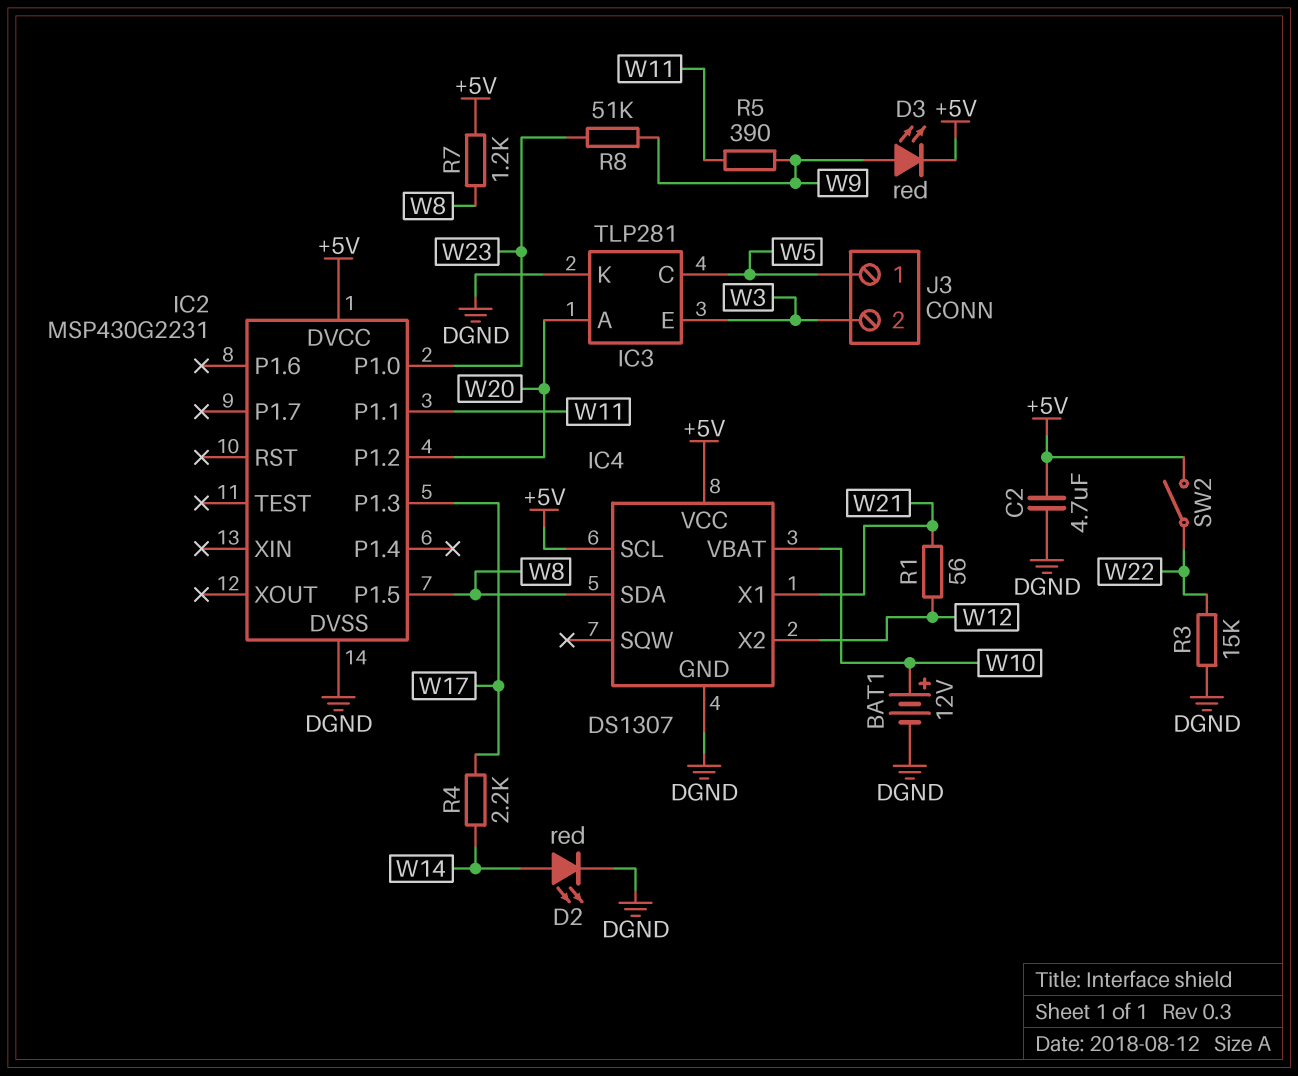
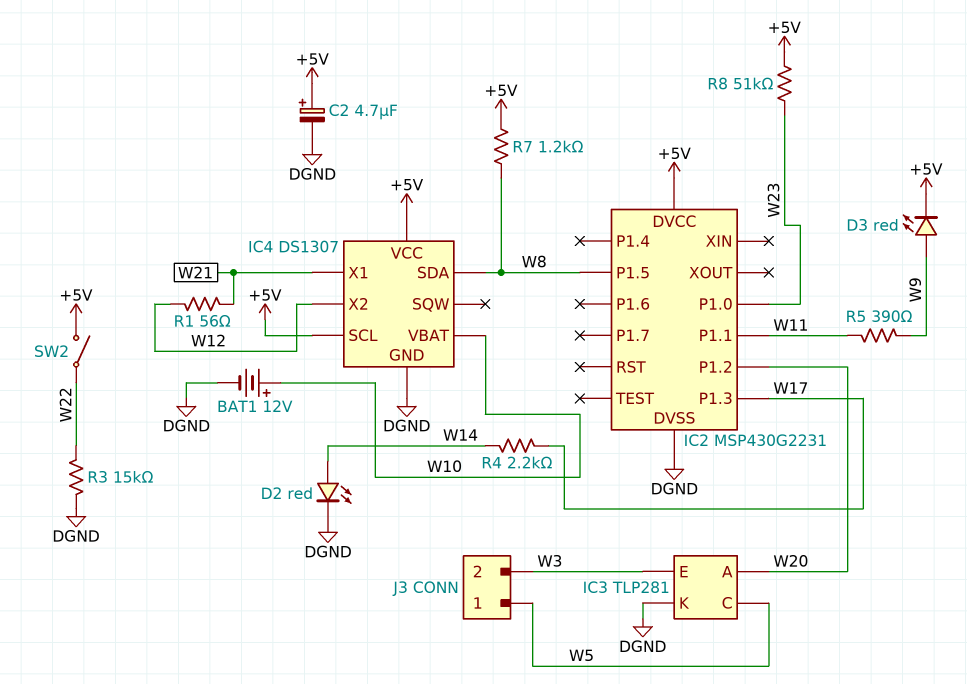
C2: 4.7uF (+5V, DGND) -> 4.7uF (plus +5V, minus DGND)
R8: 51k (W9, W23) -> 51k (+5V, W23)

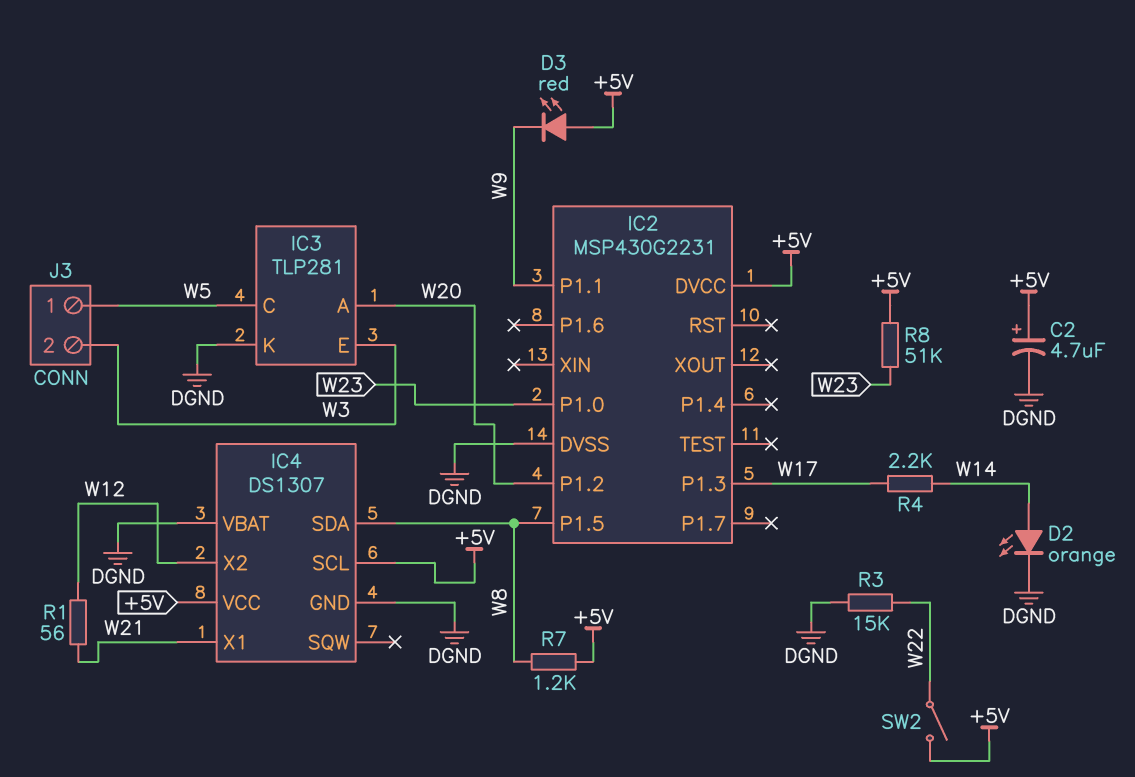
BAT1: 12V (plus W10, minus DGND) -> none
D2: LED red (A W14, K DGND) -> LED orange (A W14, K DGND)
D3: LED red (A W9, K +5V) -> LED red (A +5V, K W9)
IC2 pin P1.1: W11 -> W9
IC4 pin VBAT: W10 -> DGND
R5: 390 (W9, W11) -> none

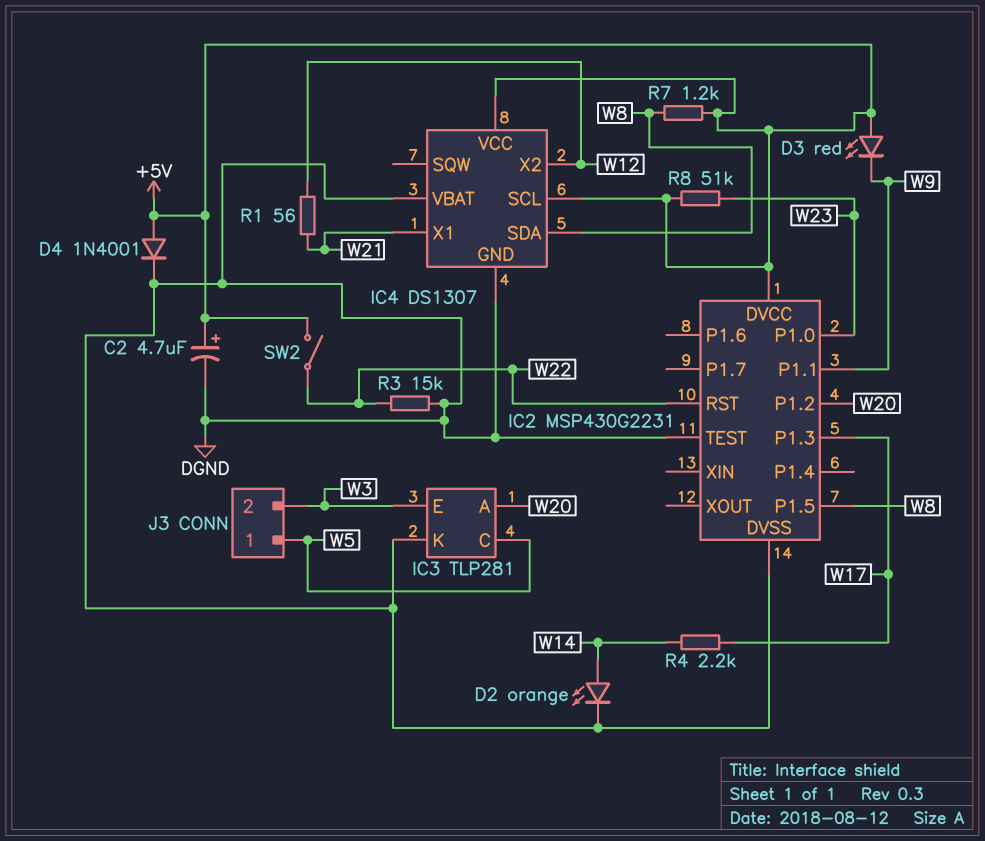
D4: none -> diode 1N4001 (A +5V, K DGND)
IC2 pin RST: none -> W22
IC2 pin TEST: none -> DGND

